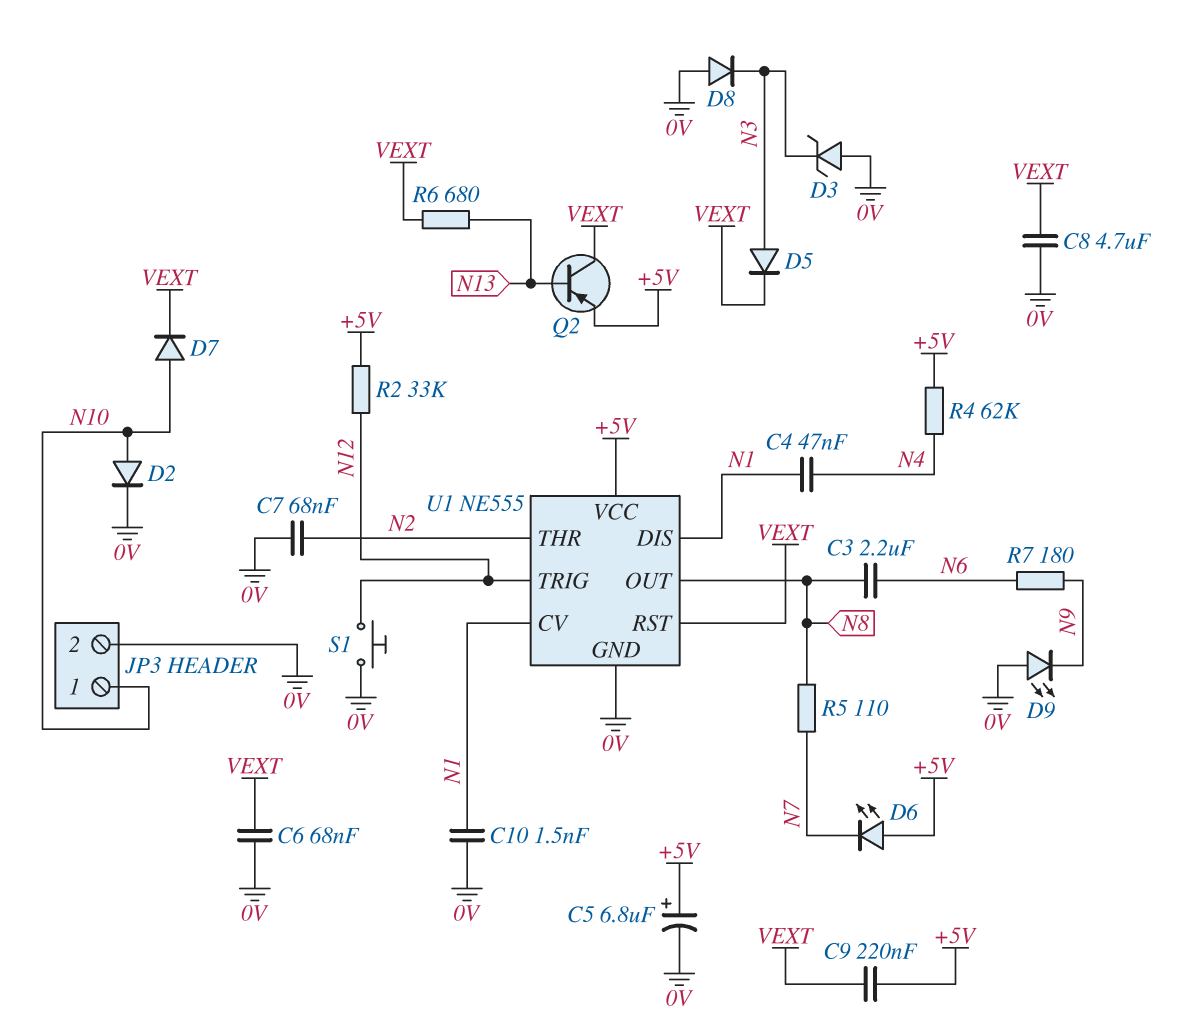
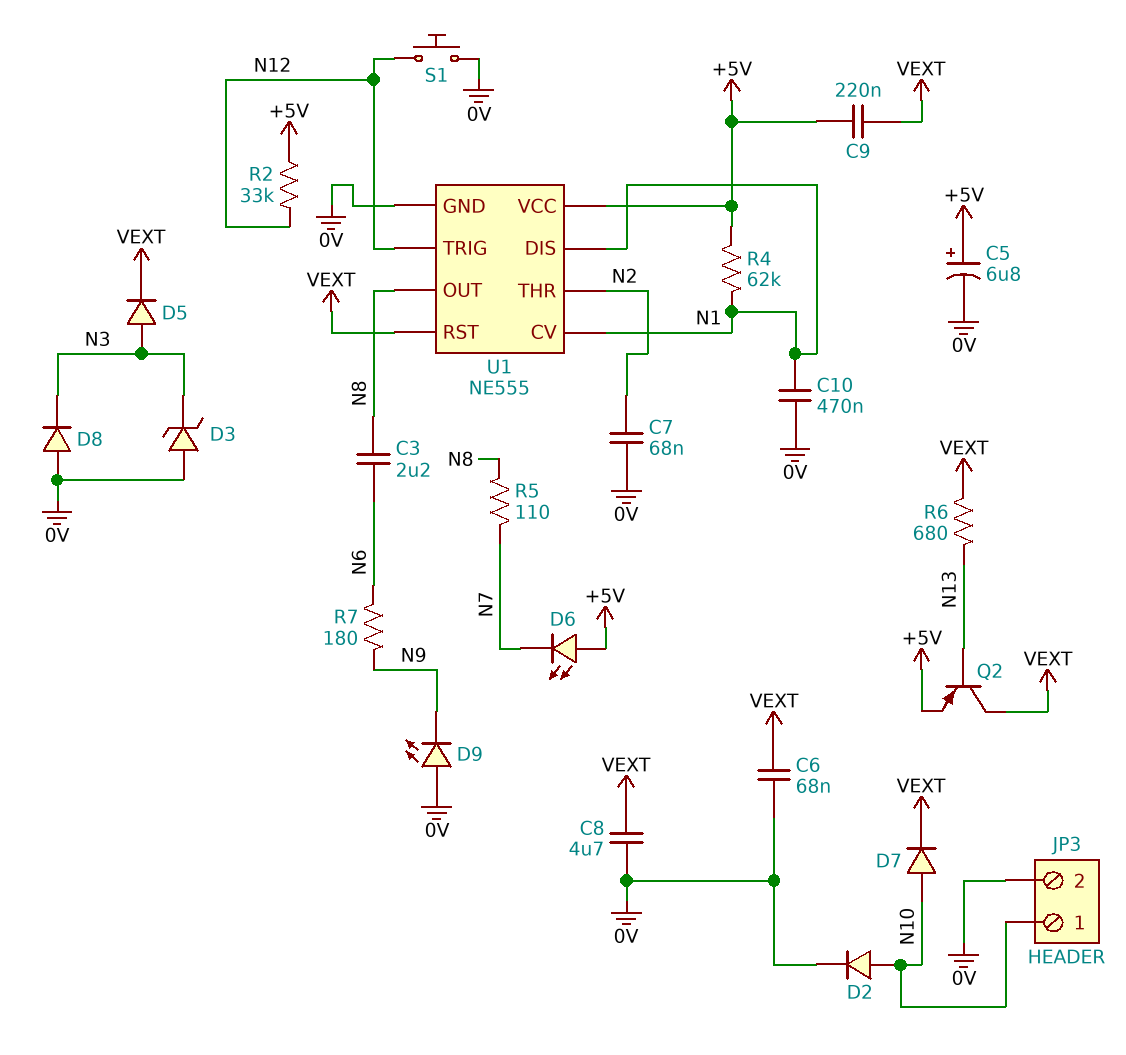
C4: 47nF (N1, N4) -> none
C10: 1.5nF (0V, N1) -> 470nF (0V, N1)
R4: 62k (+5V, N4) -> 62k (+5V, N1)

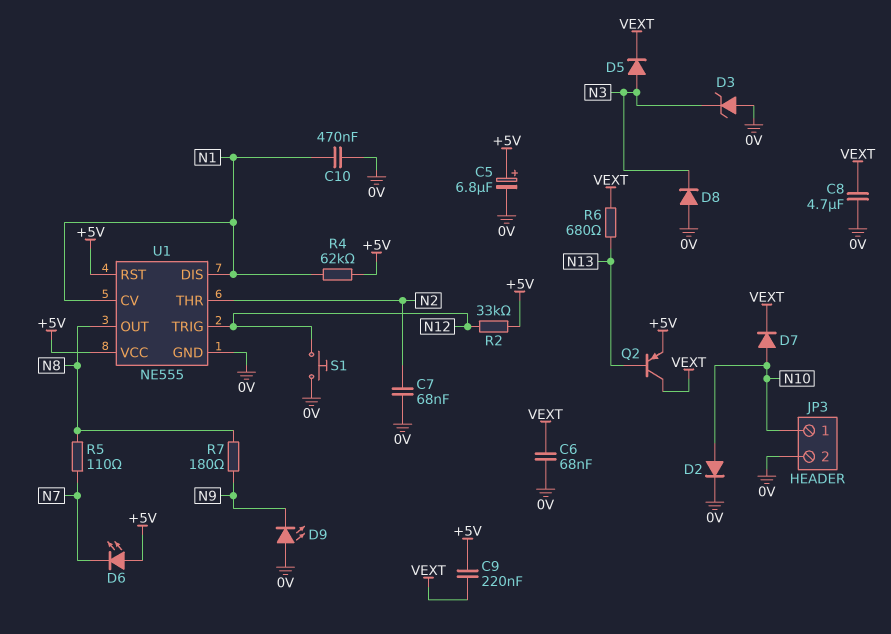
C3: 2.2uF (N6, N8) -> none
R7: 180 (N6, N9) -> 180 (N8, N9)
U1 pin RST: VEXT -> +5V

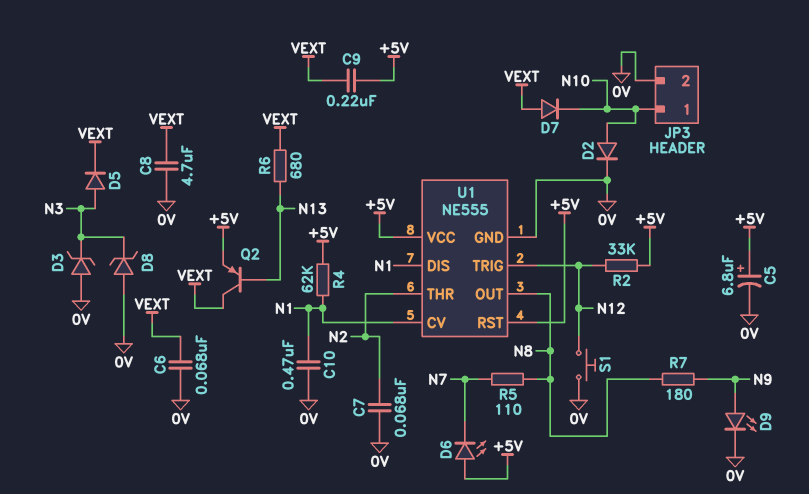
D7: diode (A N10, K VEXT) -> diode (A VEXT, K N10)
D8: diode (A 0V, K N3) -> zener (A 0V, K N3)
D9: LED (A 0V, K N9) -> LED (A N9, K 0V)

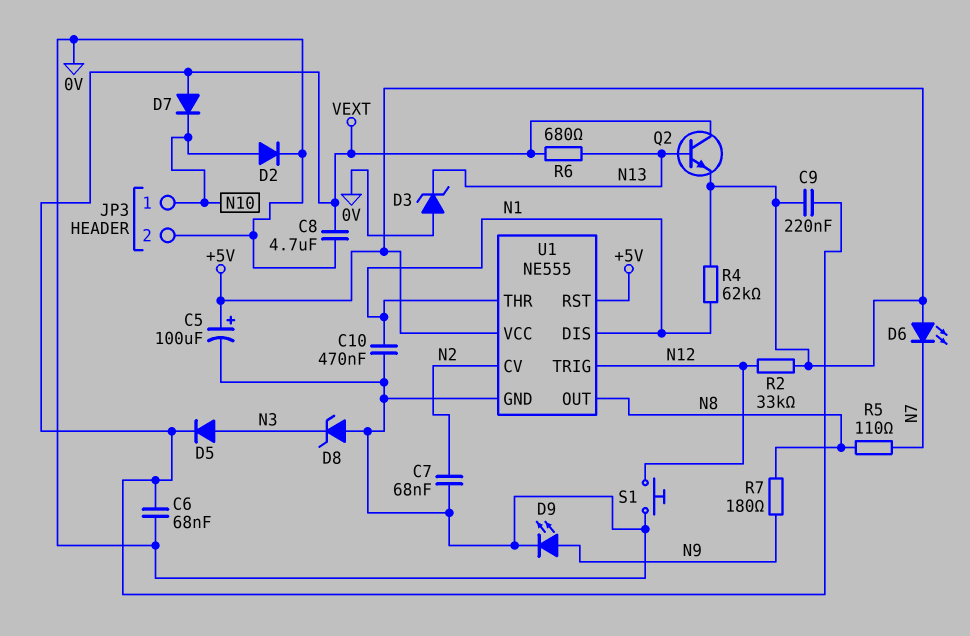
C5: 6.8uF (plus +5V, minus 0V) -> 100uF (plus +5V, minus 0V)
D3: zener (A 0V, K N3) -> zener (A 0V, K N13)
Q2: PNP (B N13, C VEXT, E +5V) -> NPN (B N13, C VEXT, E +5V)
U1 pin CV: N1 -> N2
U1 pin THR: N2 -> N1

